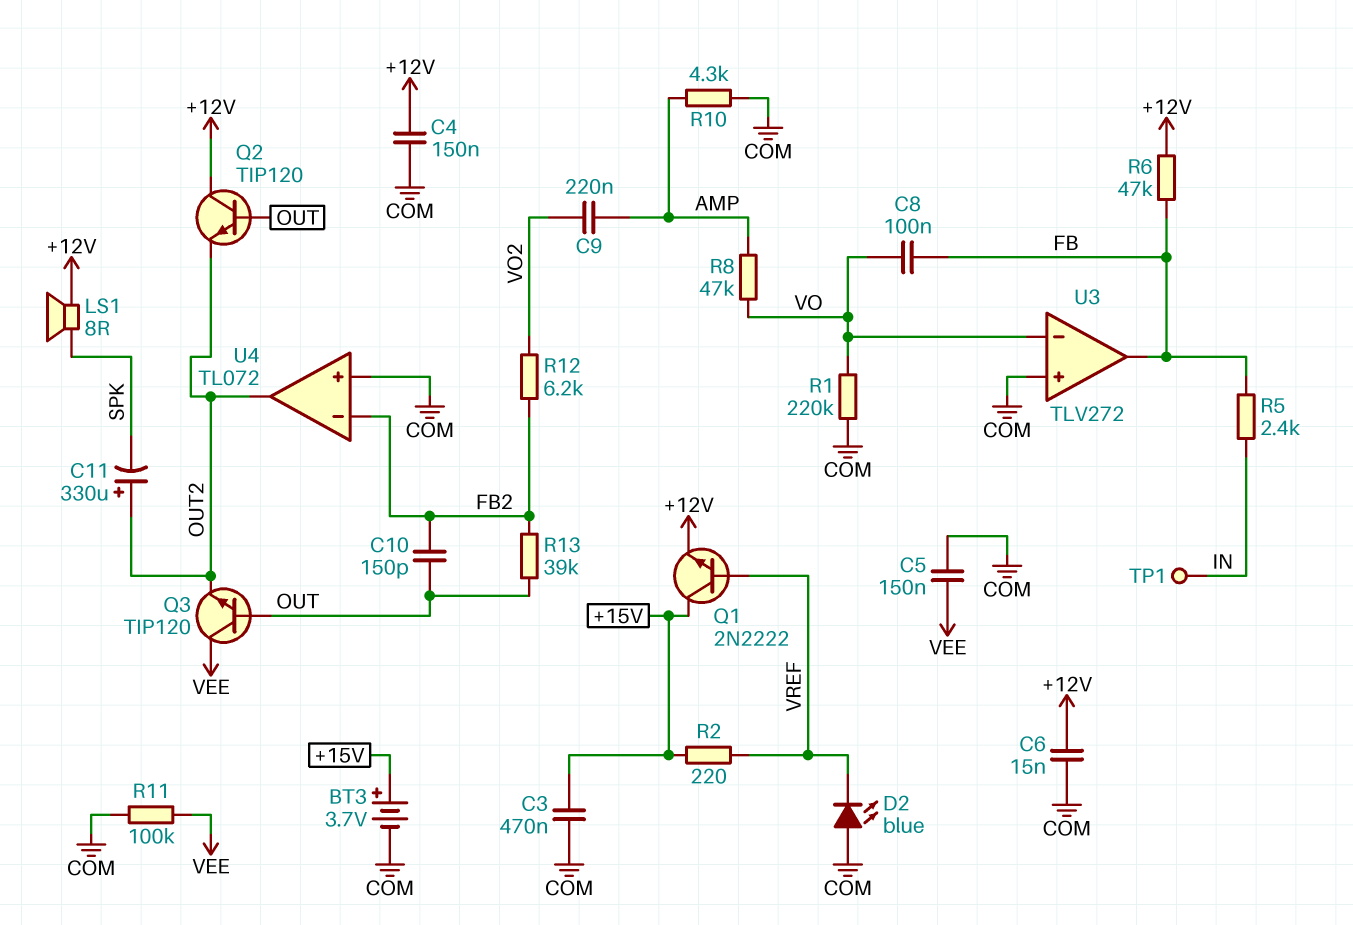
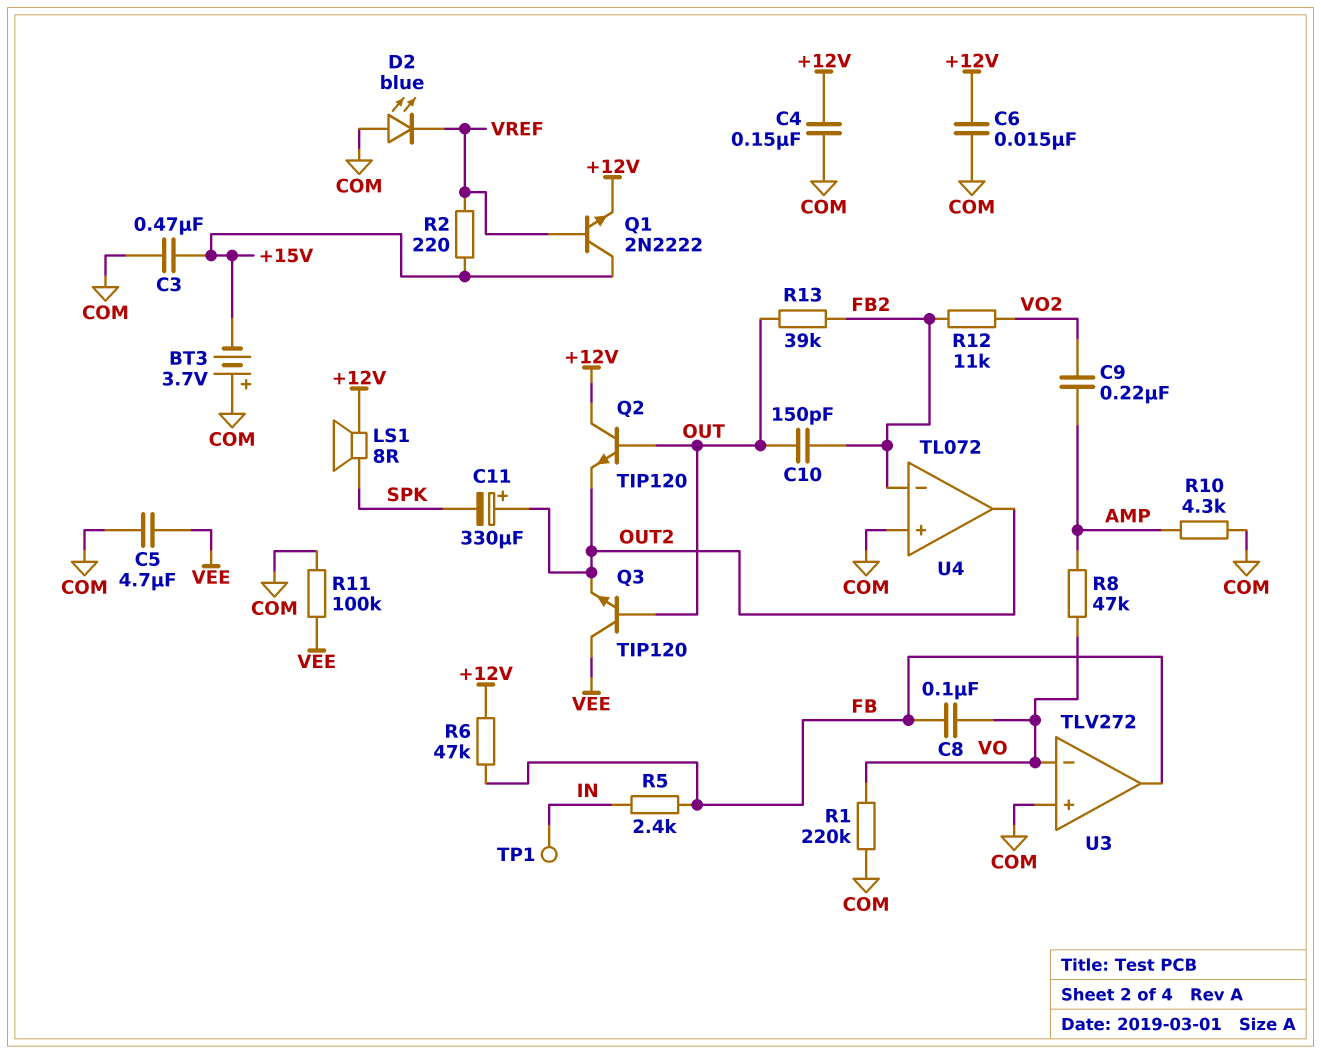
BT3: 3.7V (plus +15V, minus COM) -> 3.7V (plus COM, minus +15V)
C5: 150nF (COM, VEE) -> 4.7uF (COM, VEE)
R12: 6.2k (FB2, VO2) -> 11k (FB2, VO2)

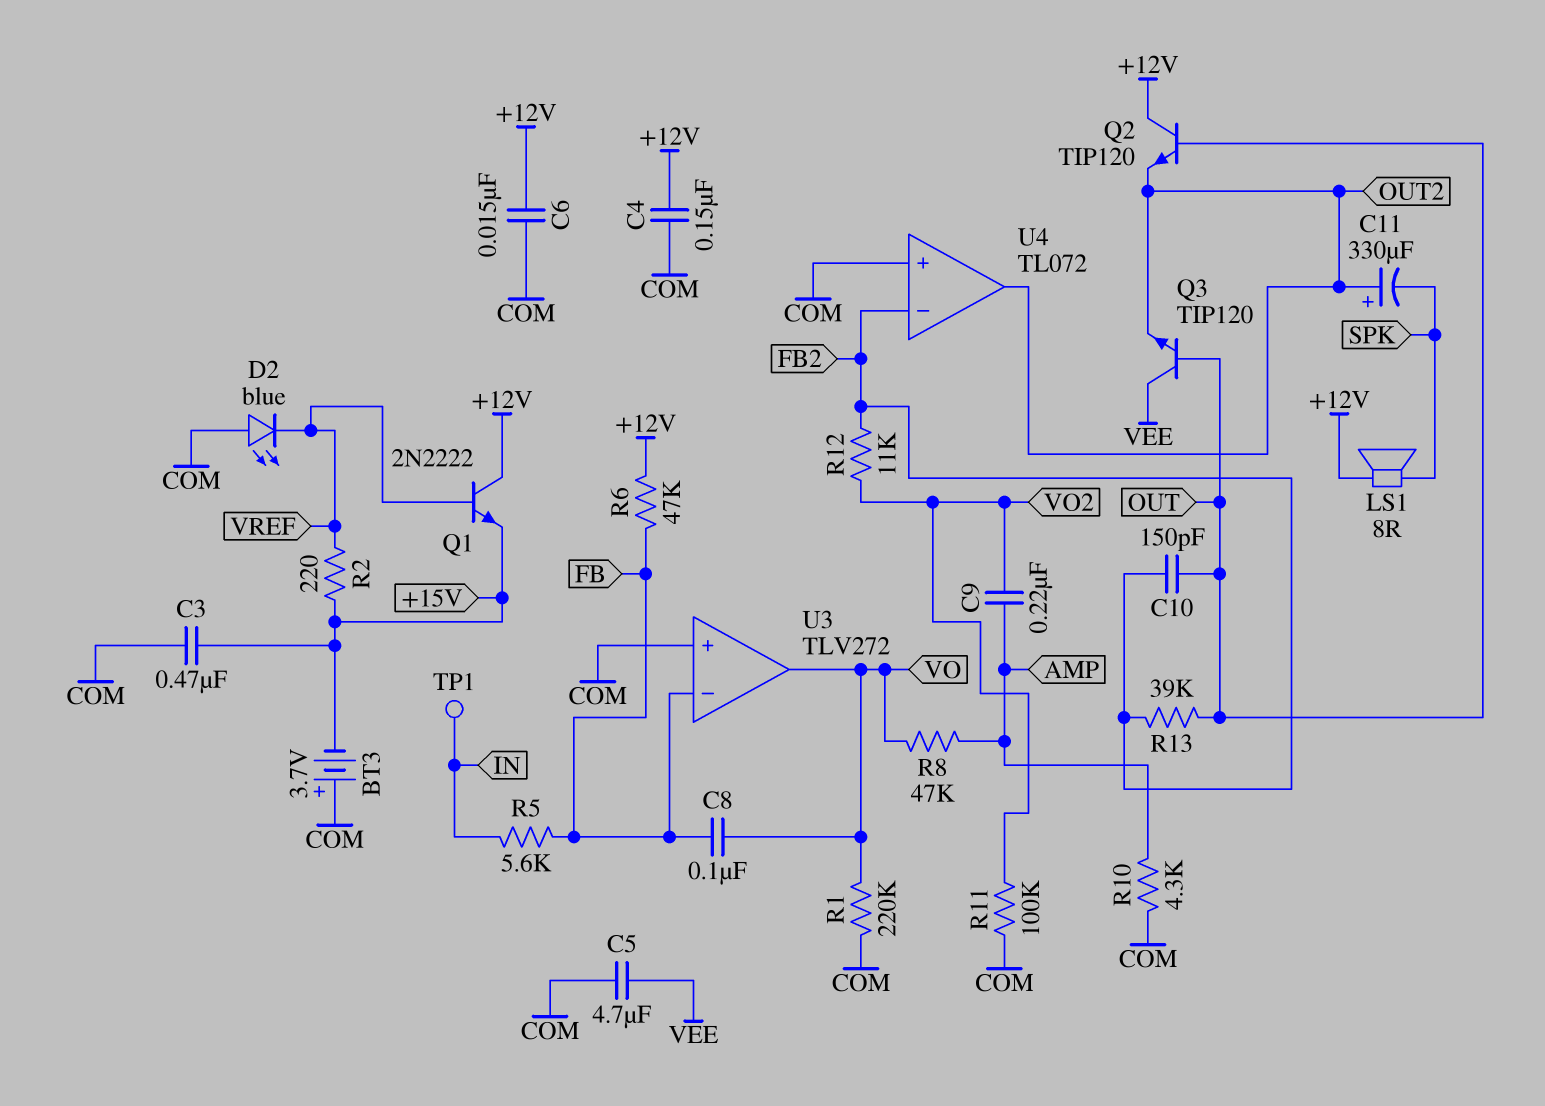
Q1: NPN 2N2222 (B VREF, C +15V, E +12V) -> NPN 2N2222 (B VREF, C +12V, E +15V)
R5: 2.4k (FB, IN) -> 5.6k (FB, IN)
R11: 100k (COM, VEE) -> 100k (COM, VO2)
U3 pin in-: VO -> FB
U3 pin out: FB -> VO

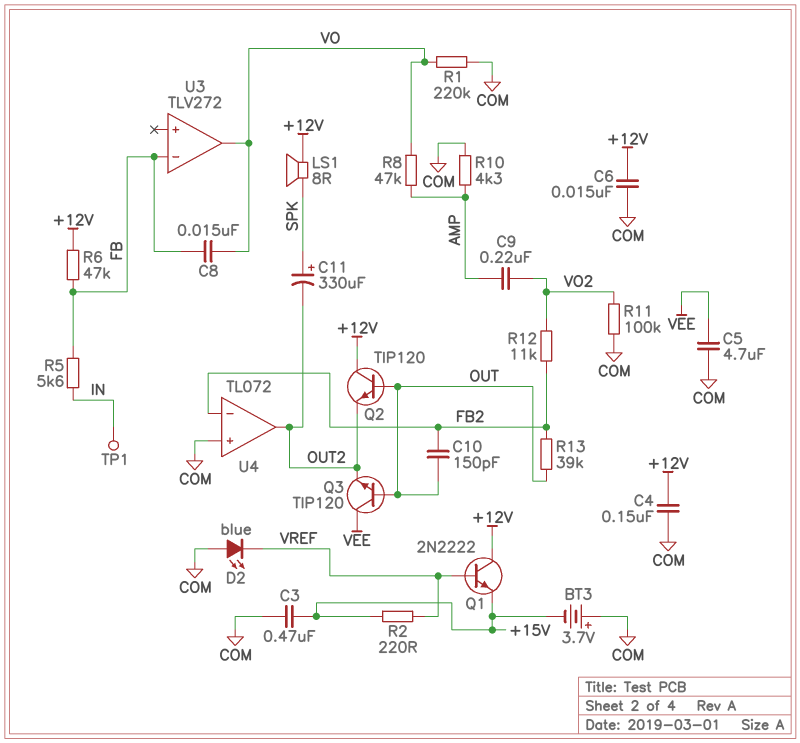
C8: 100nF (FB, VO) -> 15nF (FB, VO)
C11: 330uF (plus OUT2, minus SPK) -> 330uF (plus SPK, minus OUT2)
U3 pin in+: COM -> none

